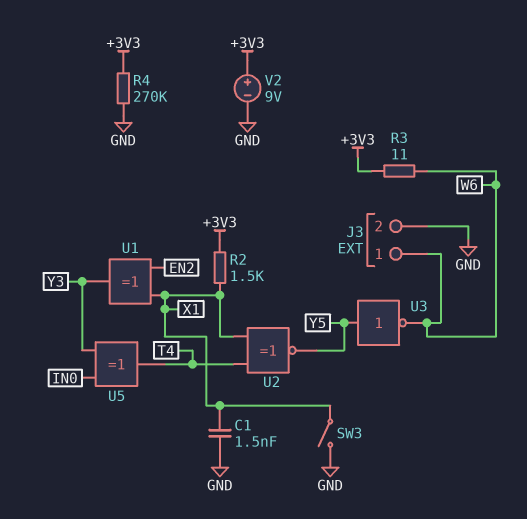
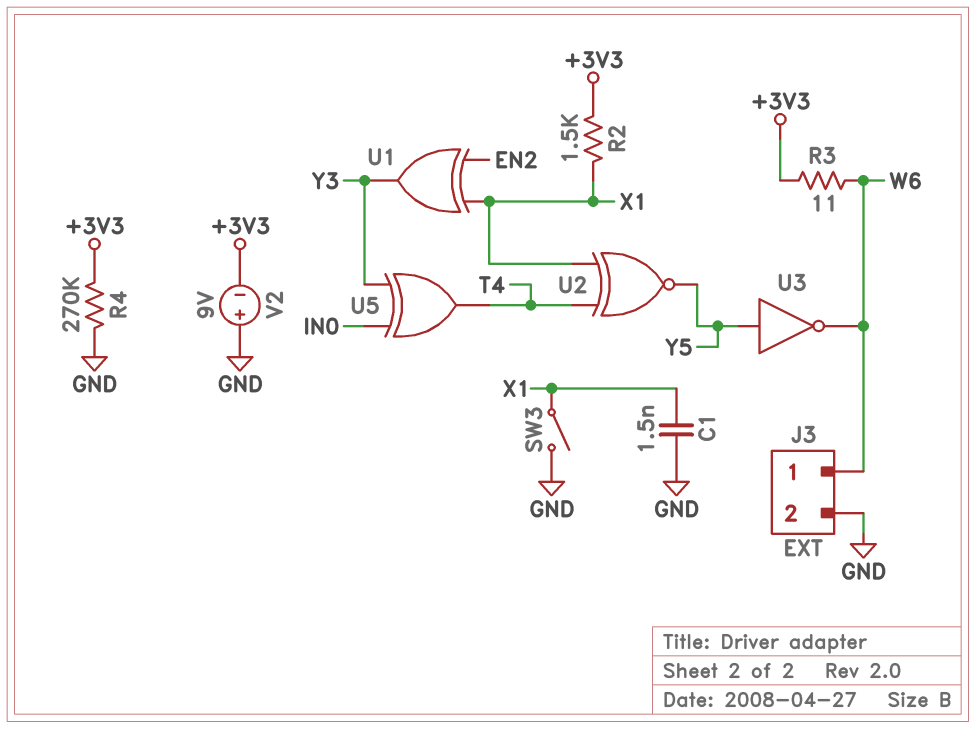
V2: 9V (plus +3V3, minus GND) -> 9V (plus GND, minus +3V3)

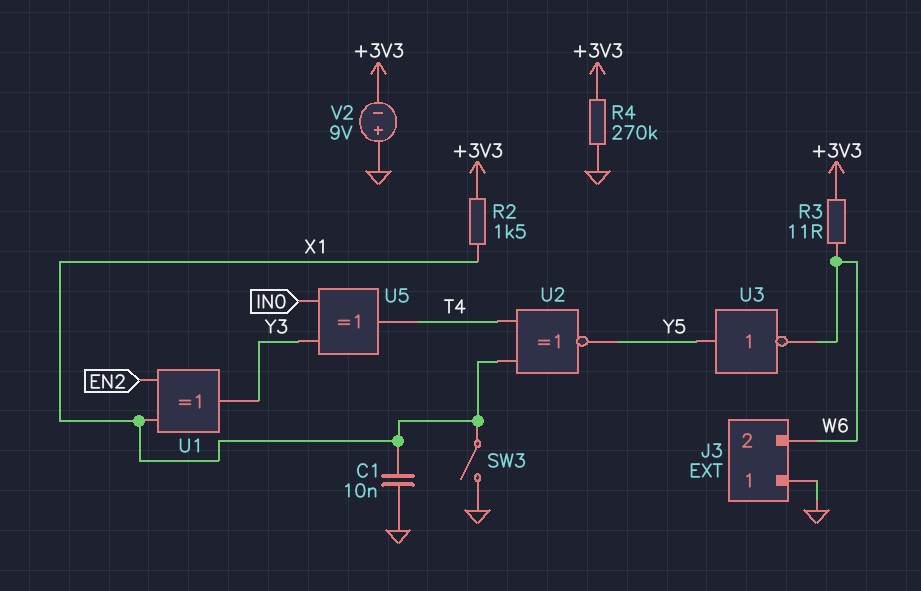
C1: 1.5nF (GND, X1) -> 10nF (GND, X1)
J3 pin 1: W6 -> GND
J3 pin 2: GND -> W6

